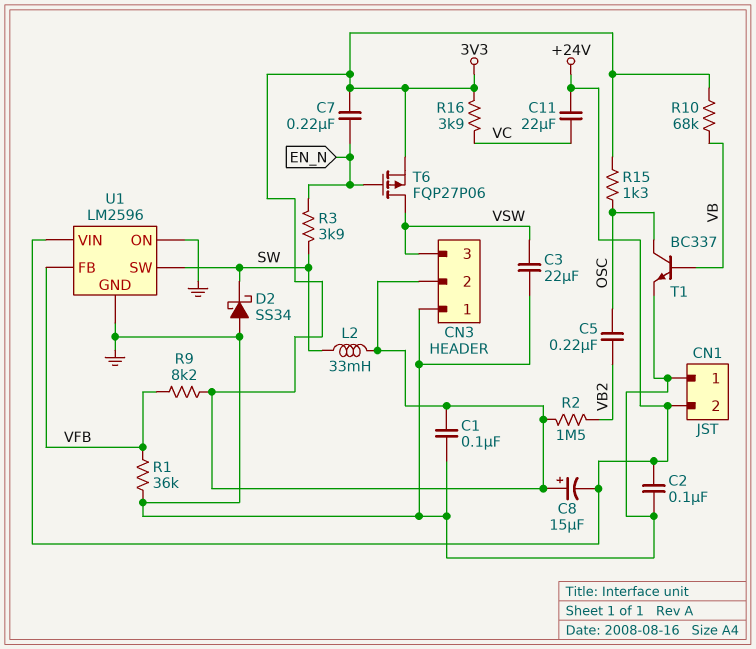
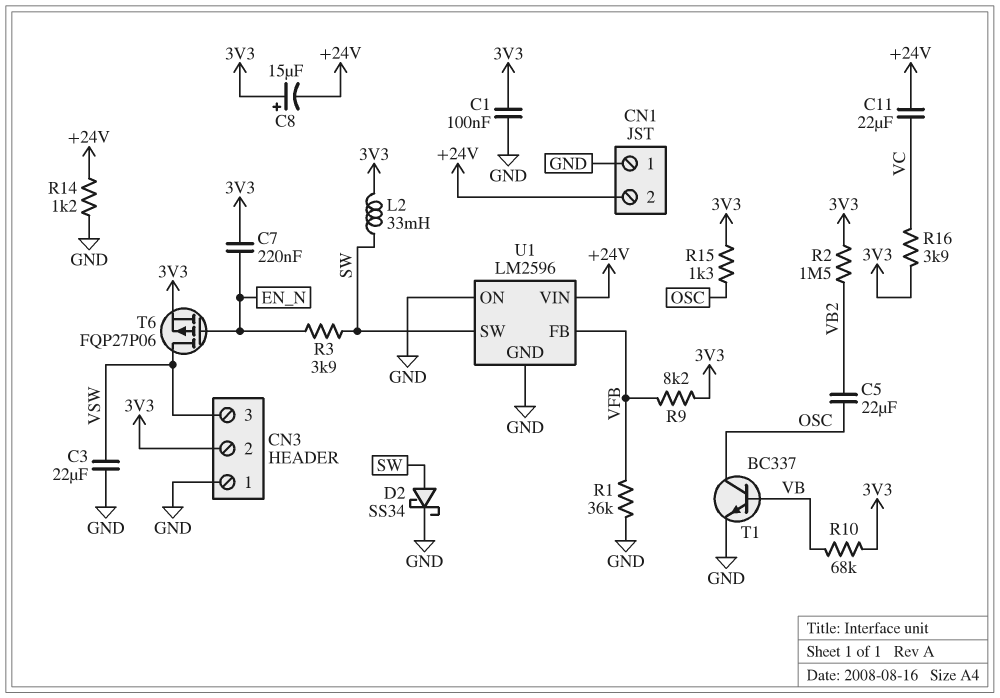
C2: 100nF (+24V, GND) -> none
C5: 220nF (OSC, VB2) -> 22uF (OSC, VB2)
D2: schottky SS34 (A GND, K SW) -> schottky SS34 (A SW, K GND)
R14: none -> 1.2k (+24V, GND)

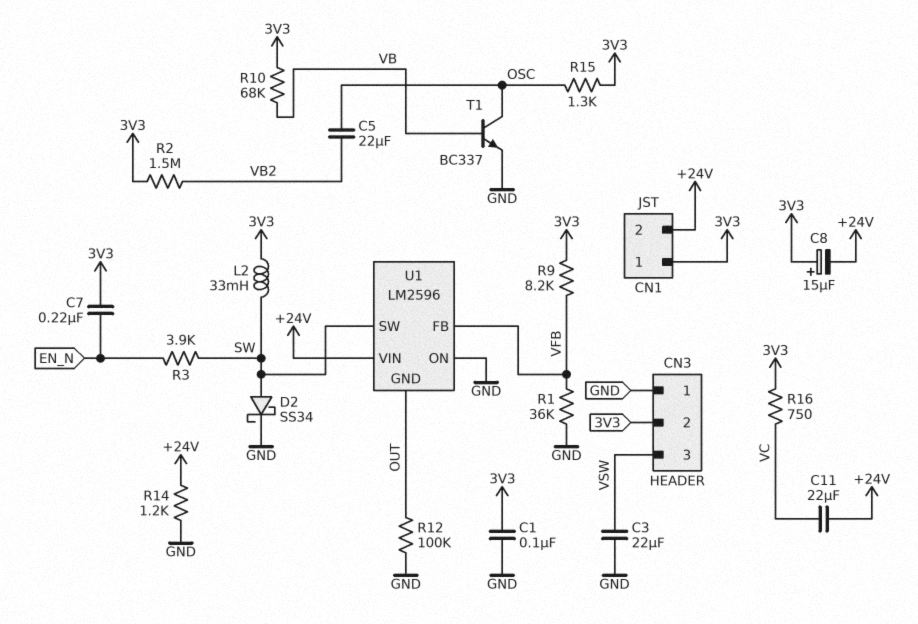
CN1 pin 1: GND -> 3V3
R12: none -> 100k (GND, OUT)
R16: 3.9k (3V3, VC) -> 750 (3V3, VC)
T6: PMOS FQP27P06 (G EN_N, D VSW, S 3V3) -> none
U1 pin GND: GND -> OUT

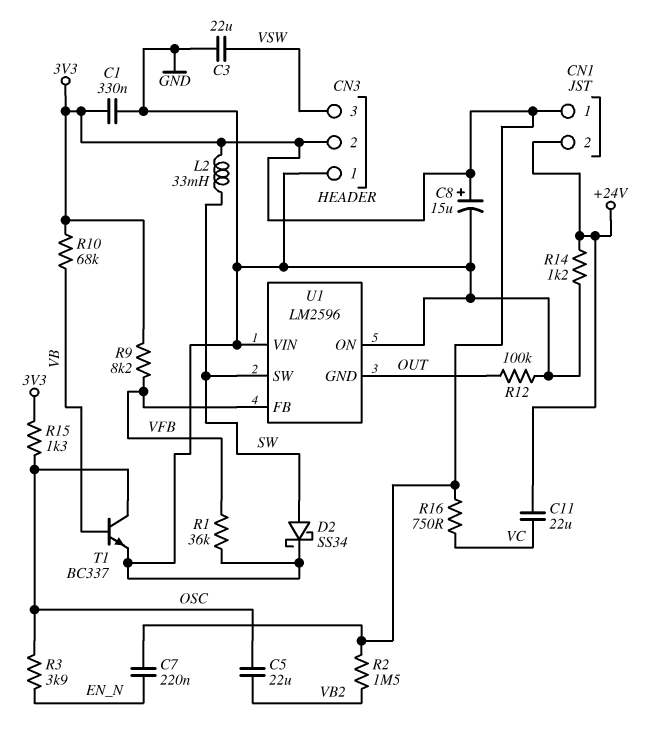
C1: 100nF (3V3, GND) -> 330nF (3V3, GND)
C8: 15uF (plus 3V3, minus +24V) -> 15uF (plus 3V3, minus GND)
R3: 3.9k (EN_N, SW) -> 3.9k (EN_N, OSC)
U1 pin VIN: +24V -> GND

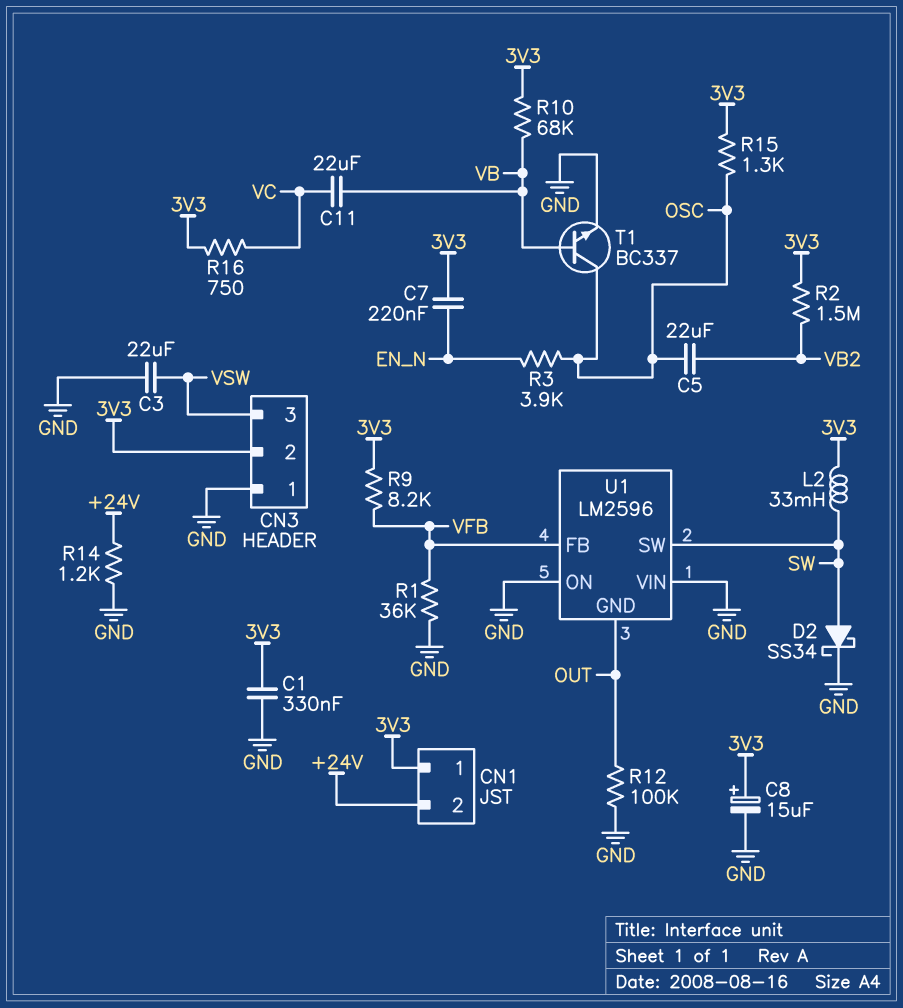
C11: 22uF (+24V, VC) -> 22uF (VB, VC)

